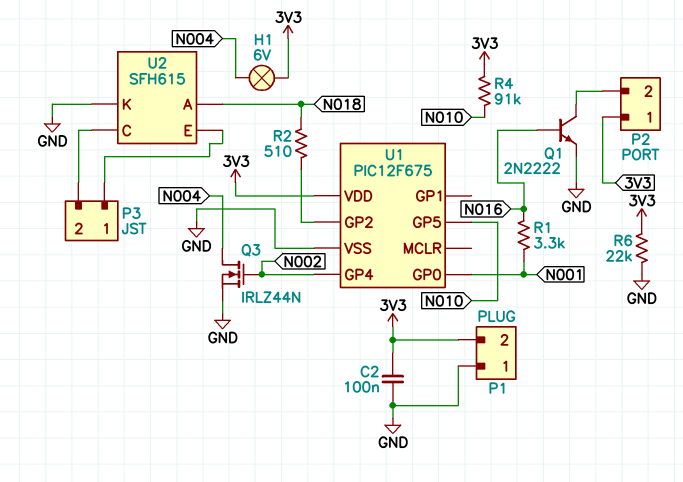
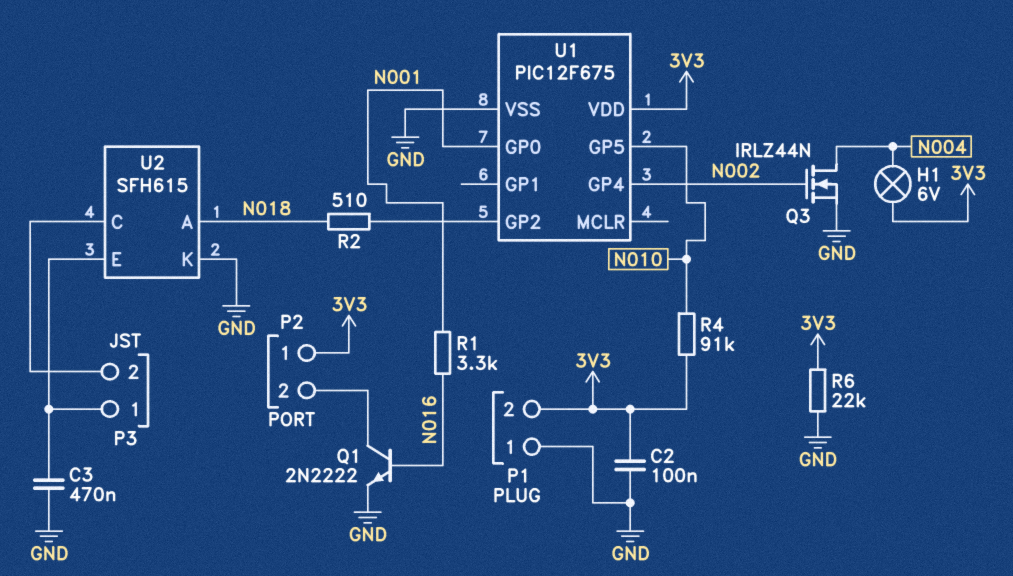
C3: none -> 470nF (GND, P3/1)

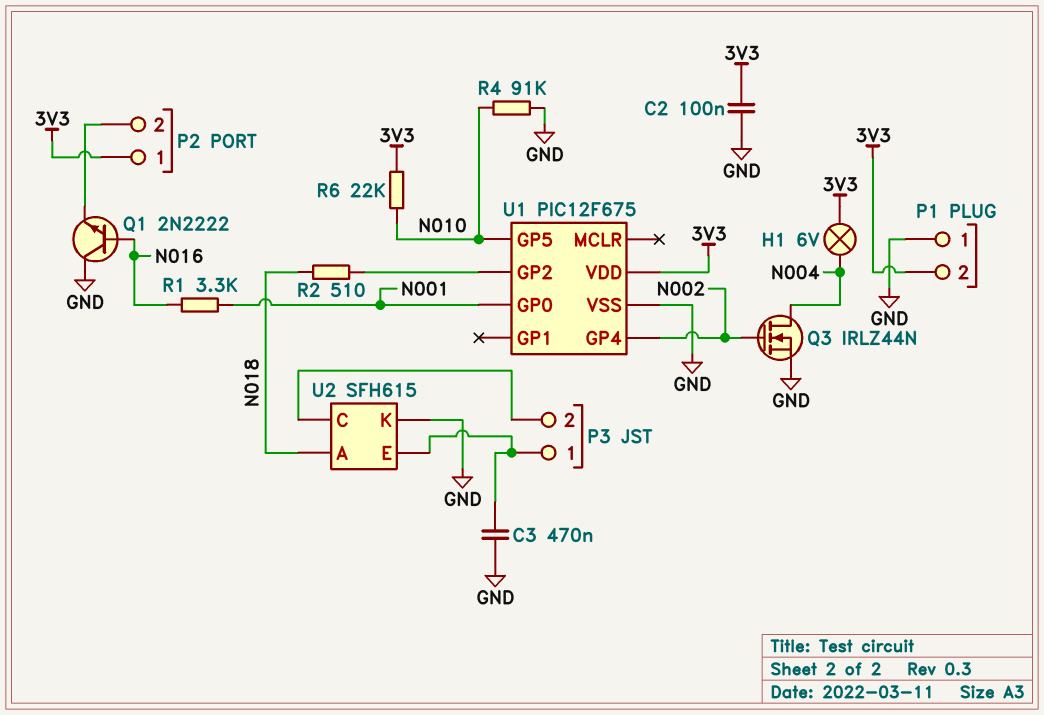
Q1: NPN 2N2222 (B N016, C P2/2, E GND) -> NPN 2N2222 (B N016, C GND, E P2/2)
R4: 91k (3V3, N010) -> 91k (GND, N010)
R6: 22k (3V3, GND) -> 22k (3V3, N010)

